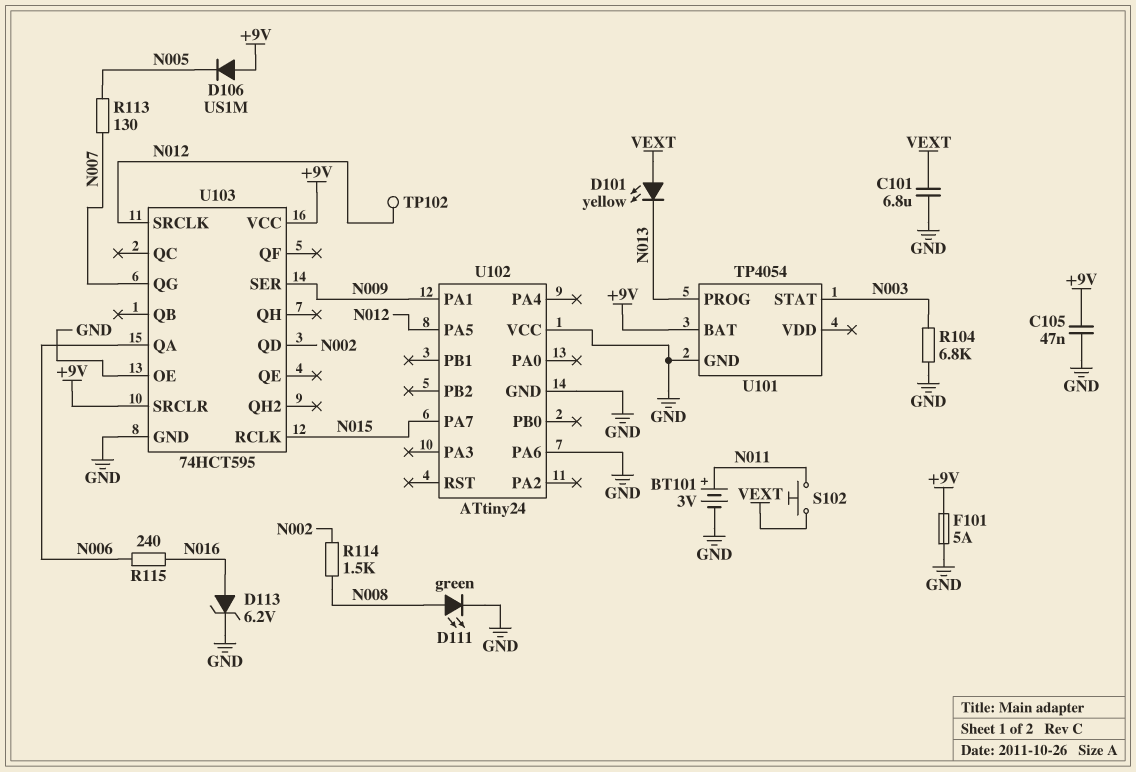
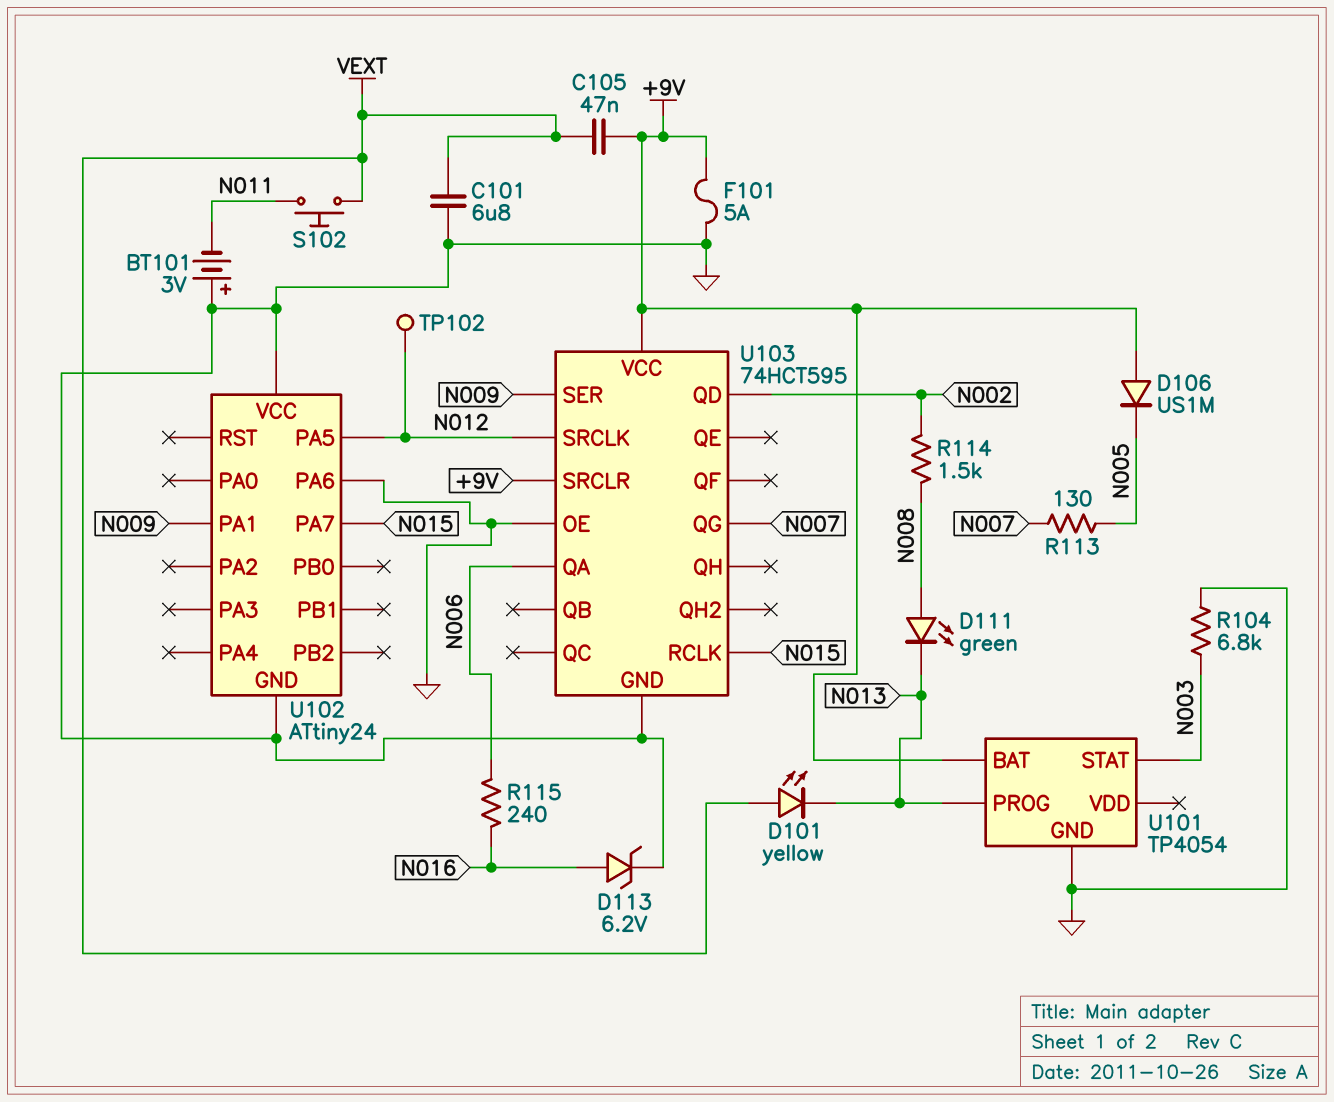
BT101: 3V (plus N011, minus GND) -> 3V (plus GND, minus N011)
C105: 47nF (+9V, GND) -> 47nF (+9V, VEXT)
D111: LED green (A N008, K GND) -> LED green (A N008, K N013)

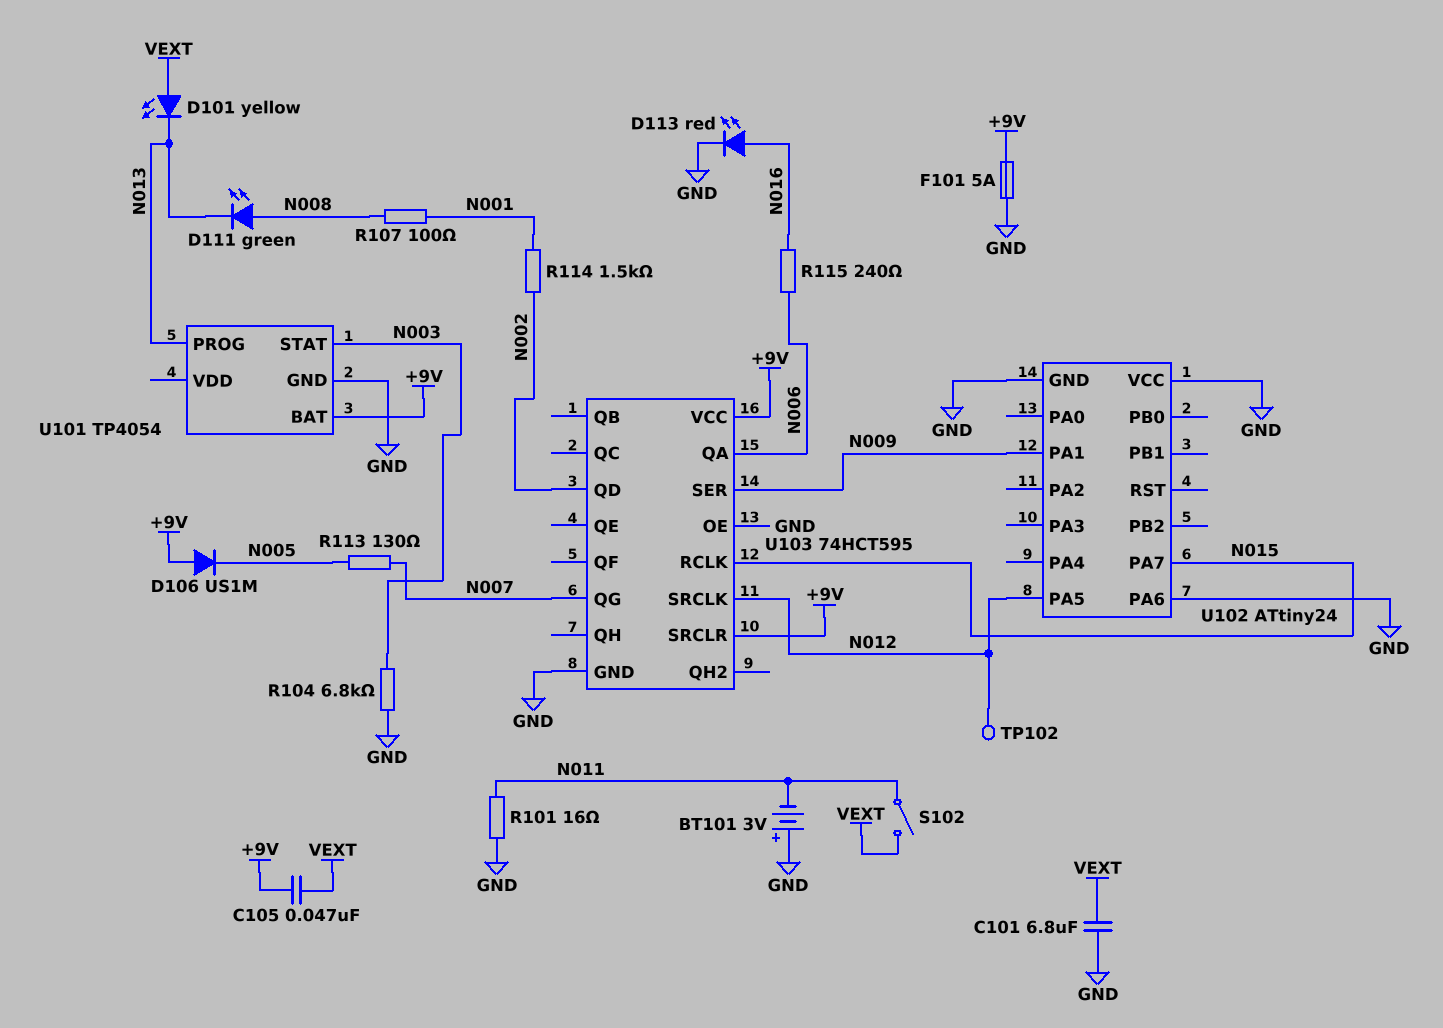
D113: zener 6.2V (A N016, K GND) -> LED red (A N016, K GND)
R101: none -> 16 (GND, N011)
R107: none -> 100 (N001, N008)
R114: 1.5k (N002, N008) -> 1.5k (N001, N002)
S102: button (N011, VEXT) -> switch (N011, VEXT)

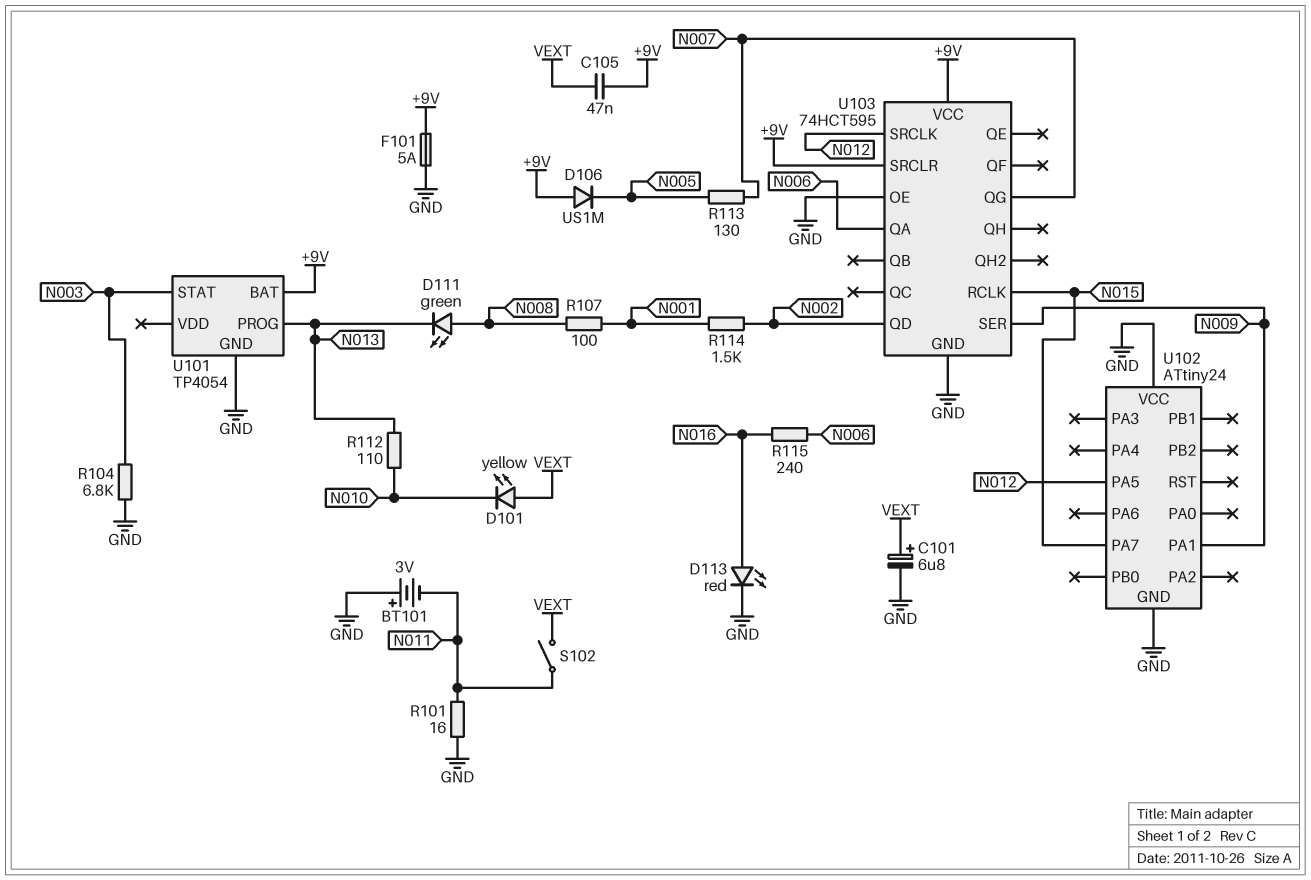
C101: 6.8uF (GND, VEXT) -> 6.8uF (plus VEXT, minus GND)
D101: LED yellow (A VEXT, K N013) -> LED yellow (A VEXT, K N010)
R112: none -> 110 (N010, N013)
TP102: test point (N012) -> none
U102 pin PA6: GND -> none

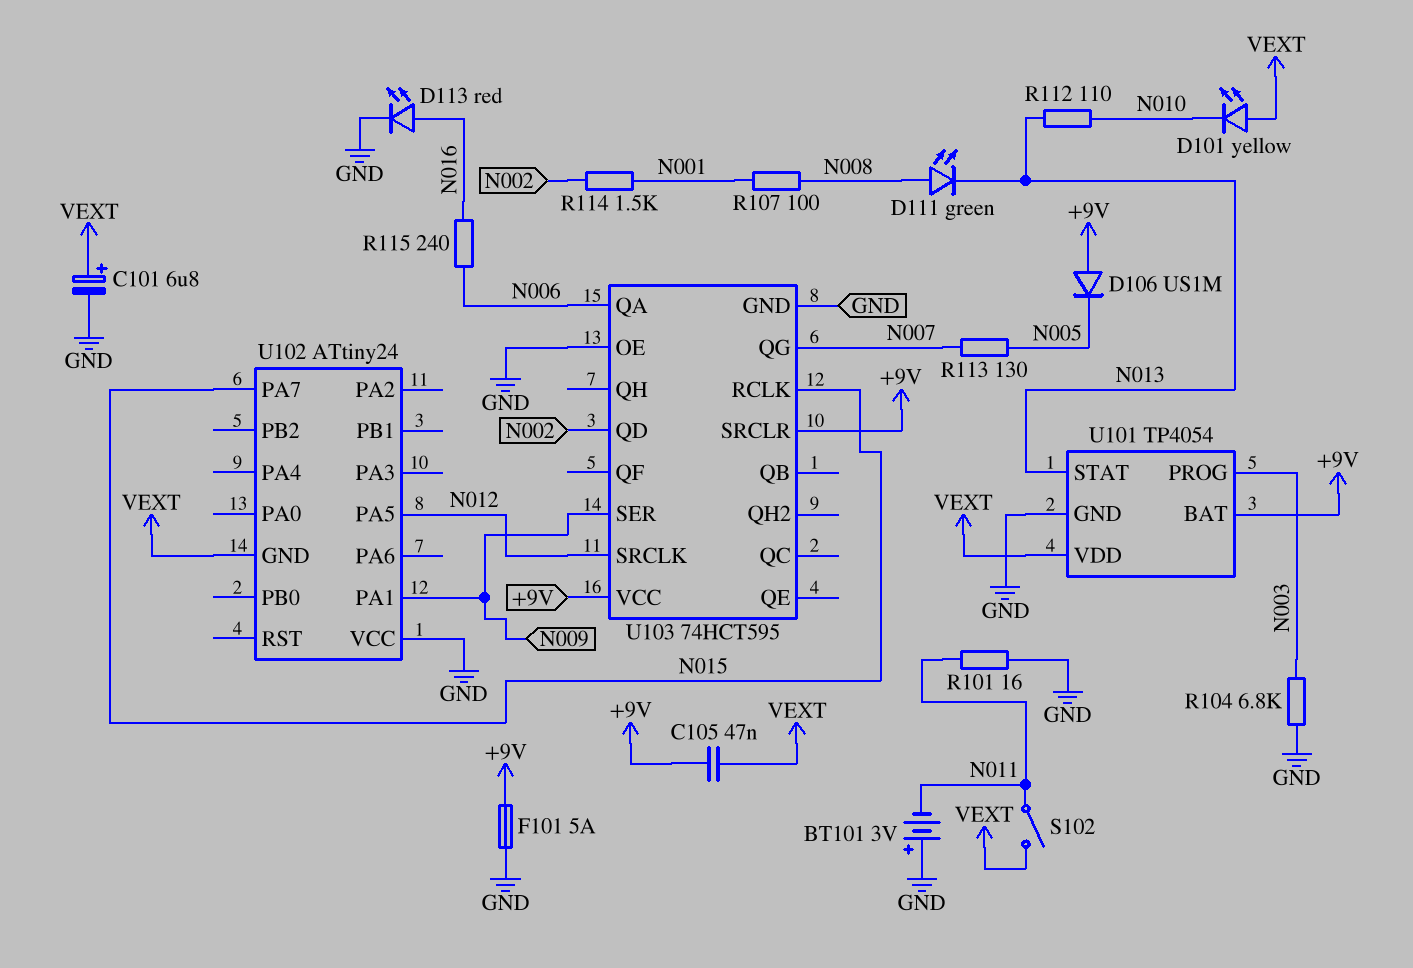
U101 pin PROG: N013 -> N003
U101 pin STAT: N003 -> N013
U101 pin VDD: none -> VEXT
U102 pin GND: GND -> VEXT

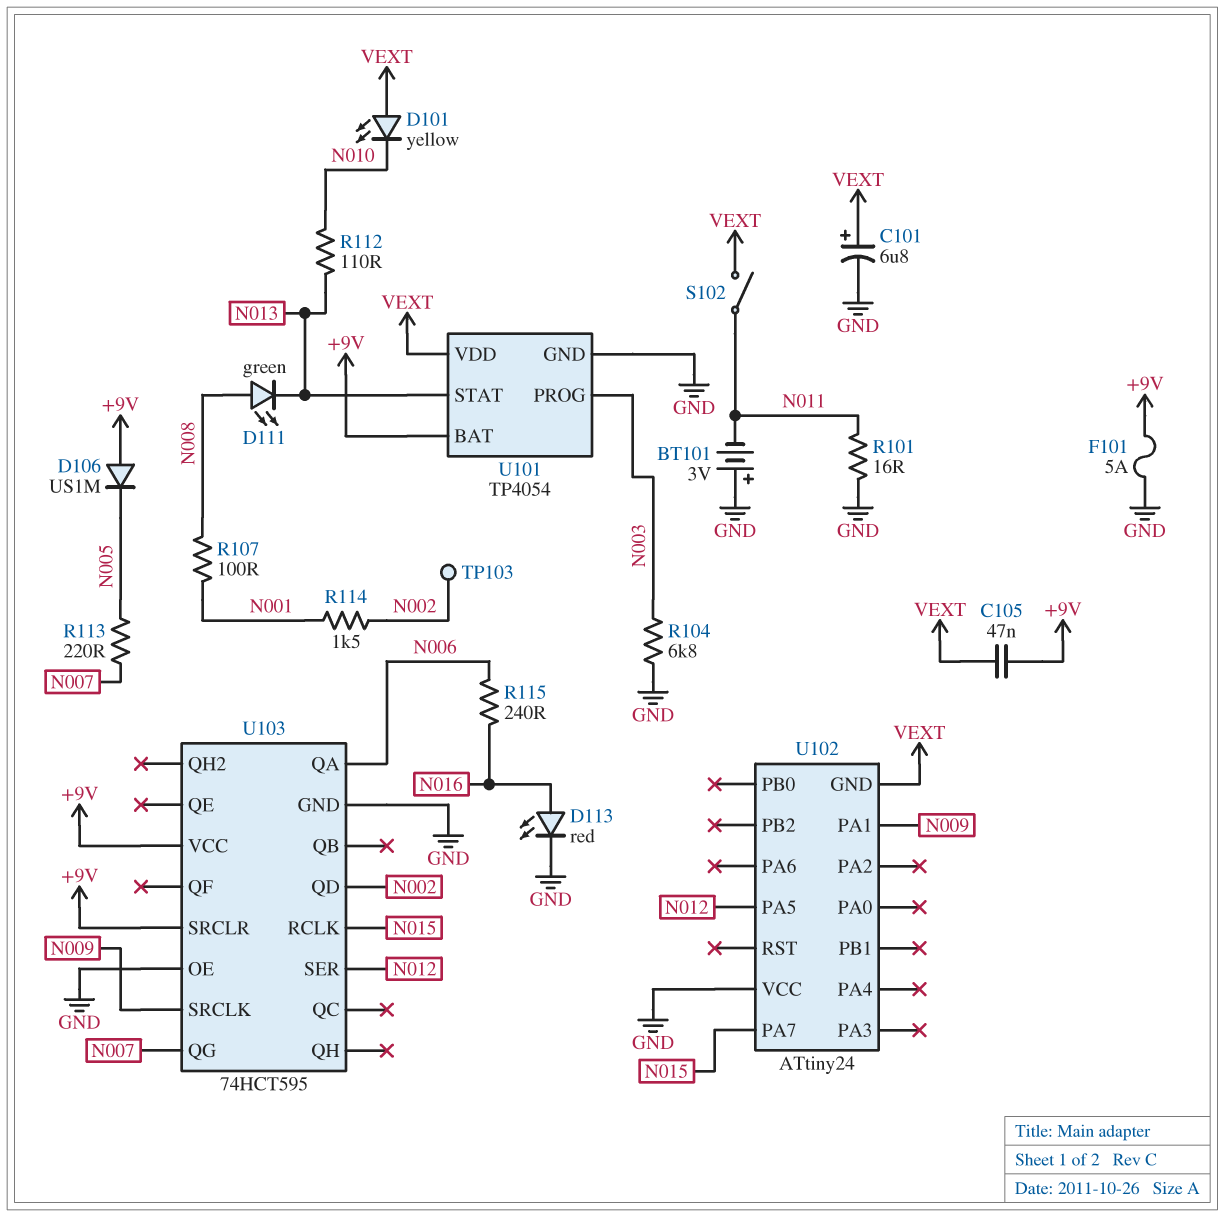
R113: 130 (N005, N007) -> 220 (N005, N007)
TP103: none -> test point (N002)
U103 pin SER: N009 -> N012
U103 pin SRCLK: N012 -> N009

